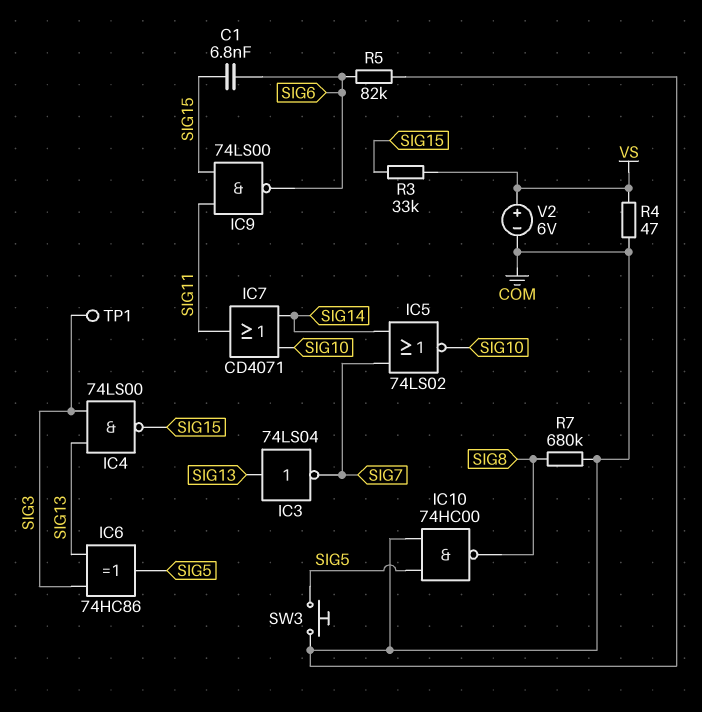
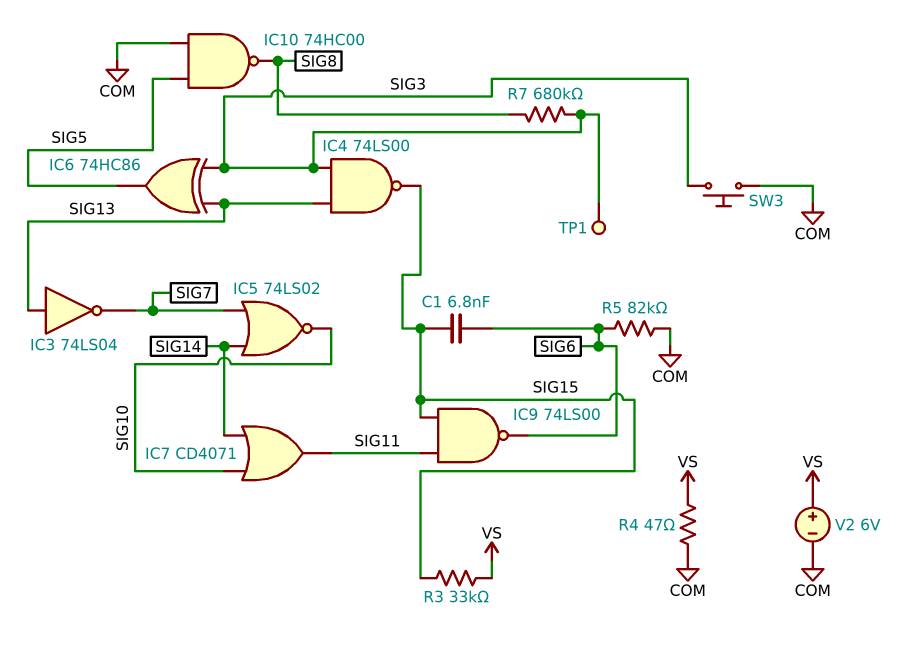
R7: 680k (COM, SIG8) -> 680k (SIG3, SIG8)
SW3: button (COM, SIG5) -> button (COM, SIG3)

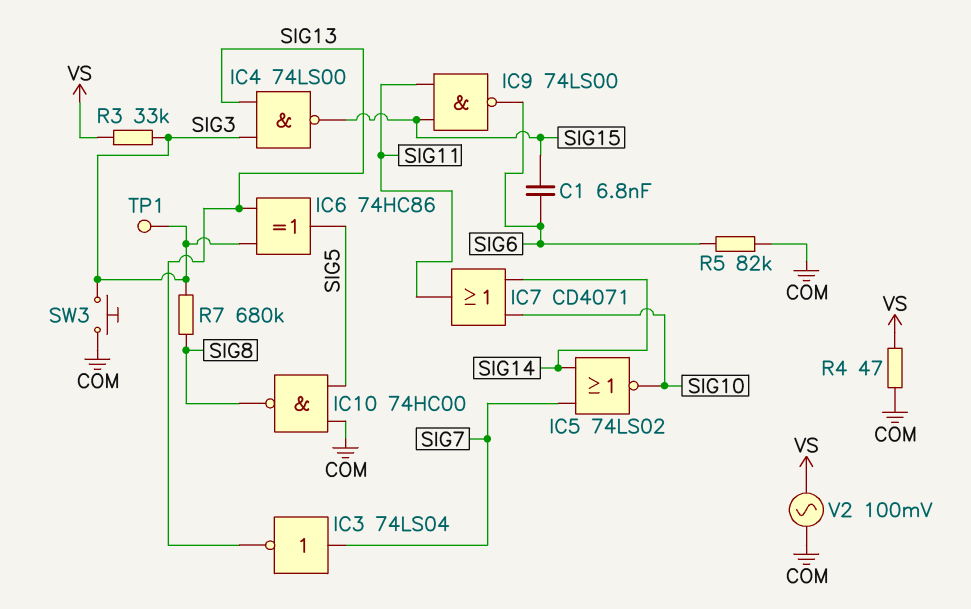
IC3: NOT 74LS04 (in SIG13, out SIG7) -> NOT 74LS04 (in SIG7, out SIG13)
R3: 33k (SIG15, VS) -> 33k (SIG3, VS)
V2: 6V (plus VS, minus COM) -> AC 100mV (COM, VS)

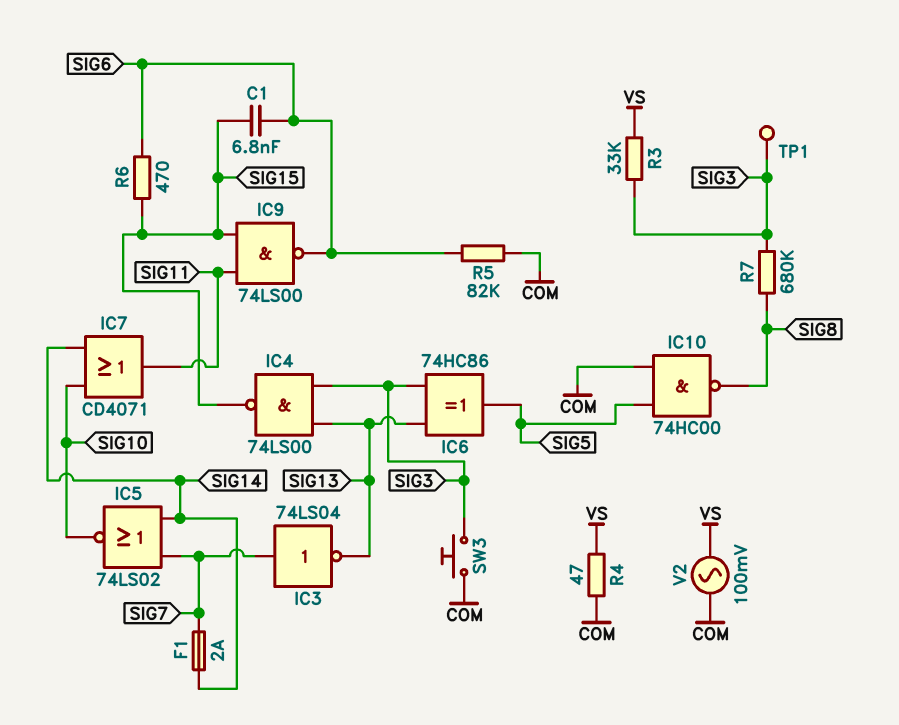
F1: none -> 2A (SIG7, SIG14)
R6: none -> 470 (SIG6, SIG15)

